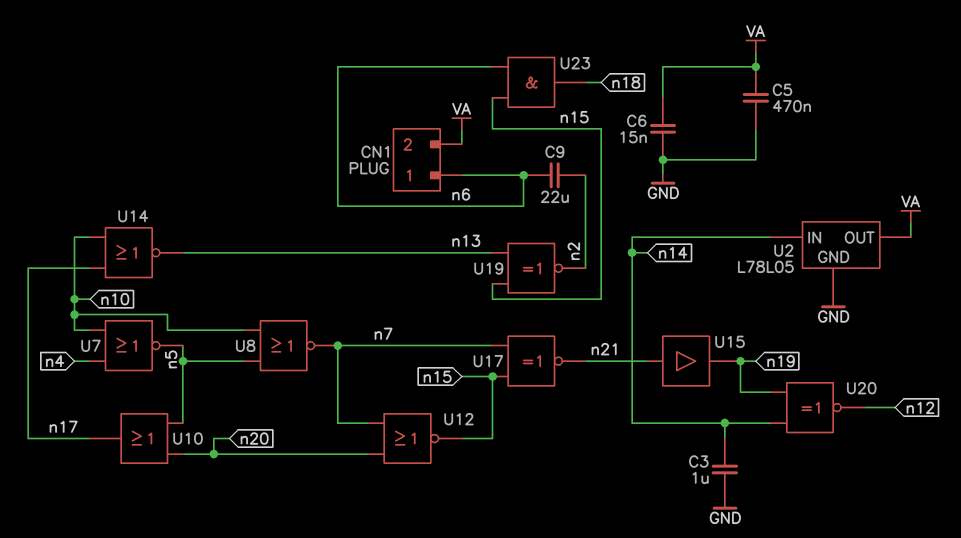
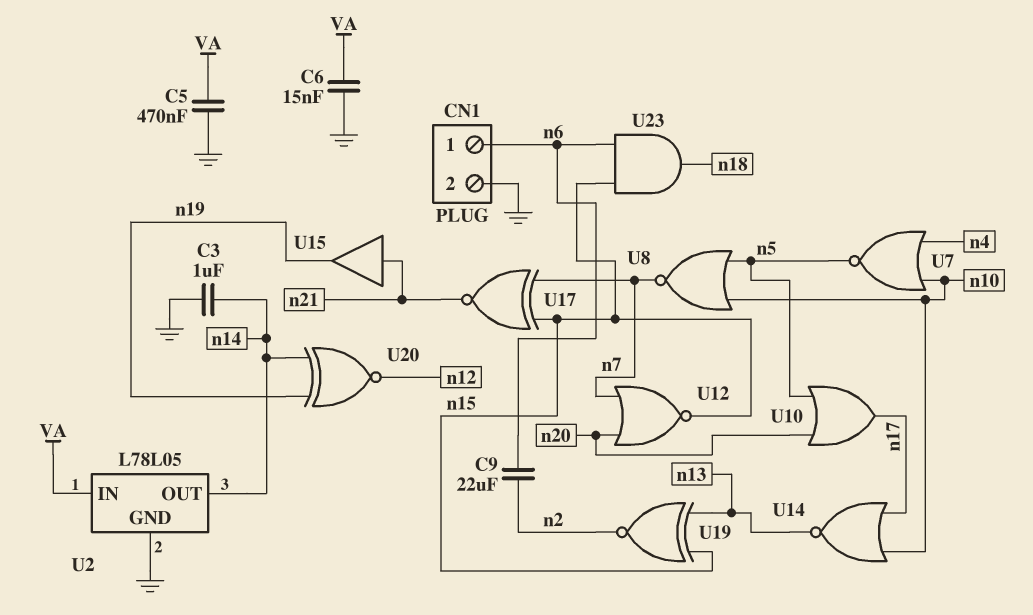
CN1 pin 2: VA -> GND
U2 pin IN: n14 -> VA
U2 pin OUT: VA -> n14

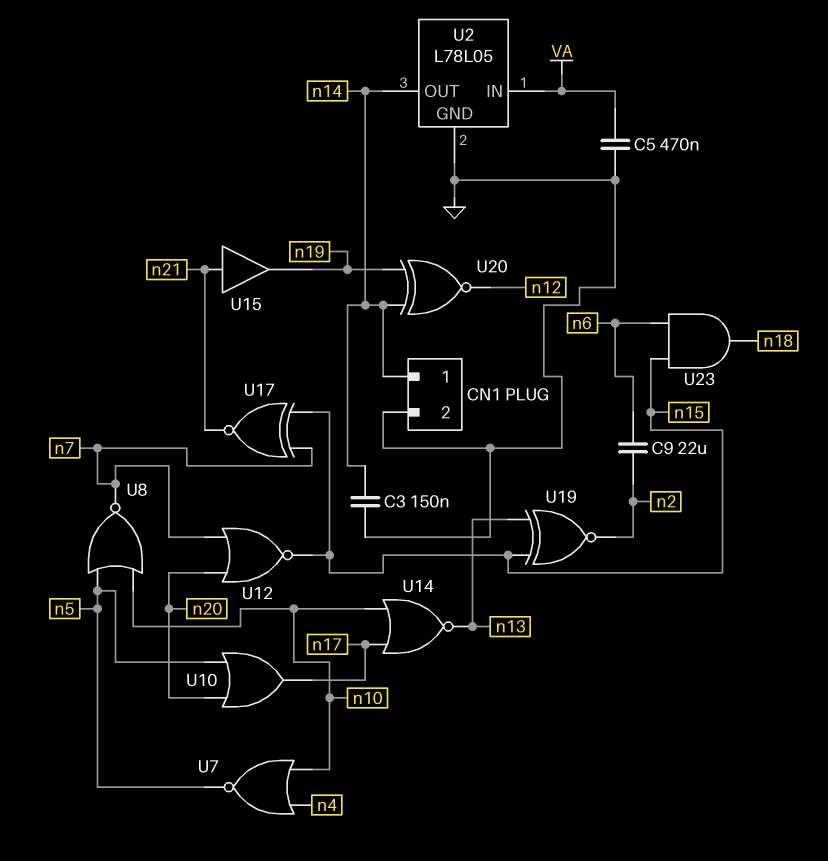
C3: 1uF (GND, n14) -> 150nF (GND, n14)
C6: 15nF (GND, VA) -> none
CN1 pin 1: n6 -> n14

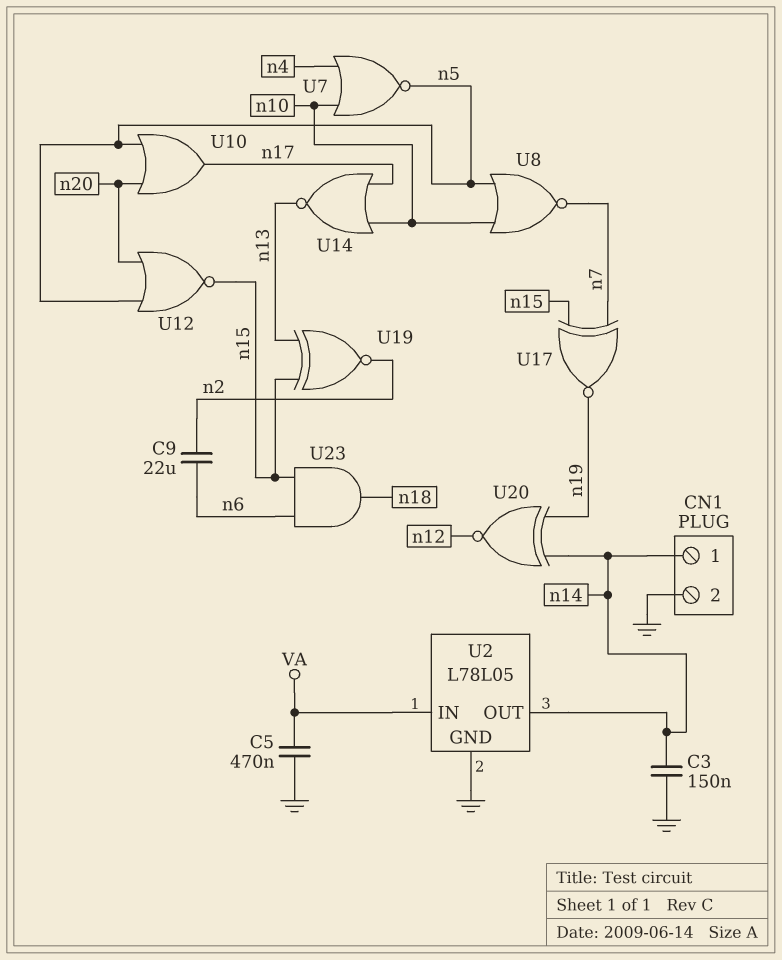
U12: NOR (in n7, in n20, out n15) -> NOR (in n5, in n20, out n15)
U15: buffer (in n21, out n19) -> none
U17: XNOR (in n7, in n15, out n21) -> XNOR (in n7, in n15, out n19)

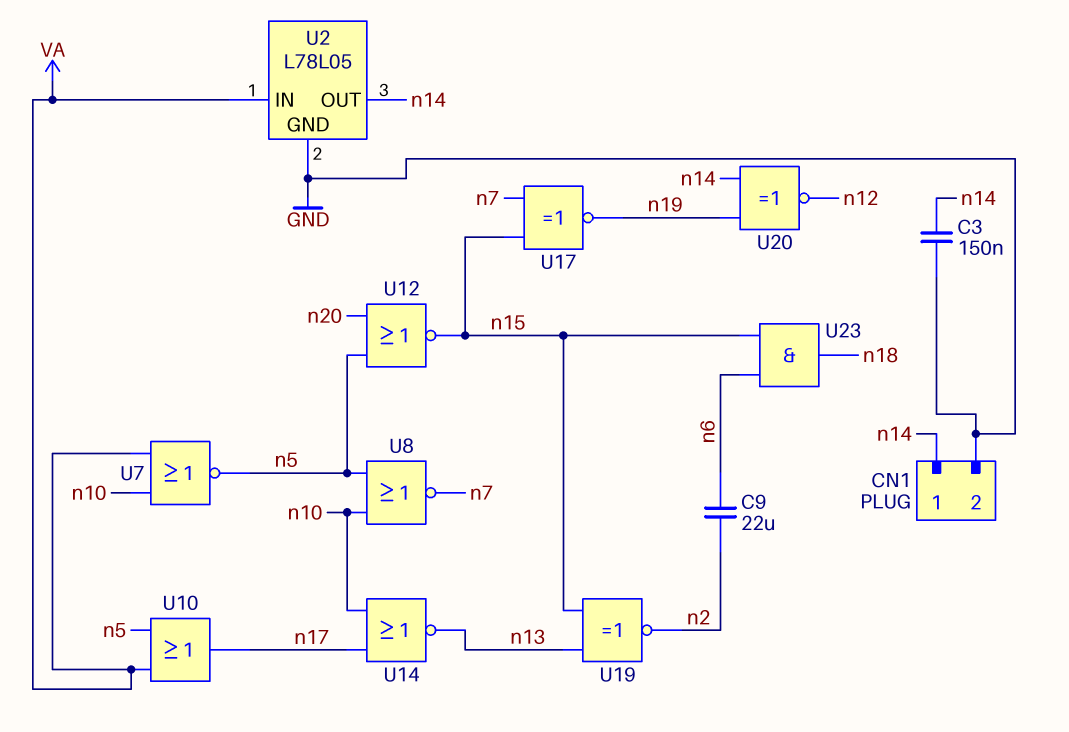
C5: 470nF (GND, VA) -> none
U7: NOR (in n4, in n10, out n5) -> NOR (in VA, in n10, out n5)
U10: OR (in n5, in n20, out n17) -> OR (in VA, in n5, out n17)

